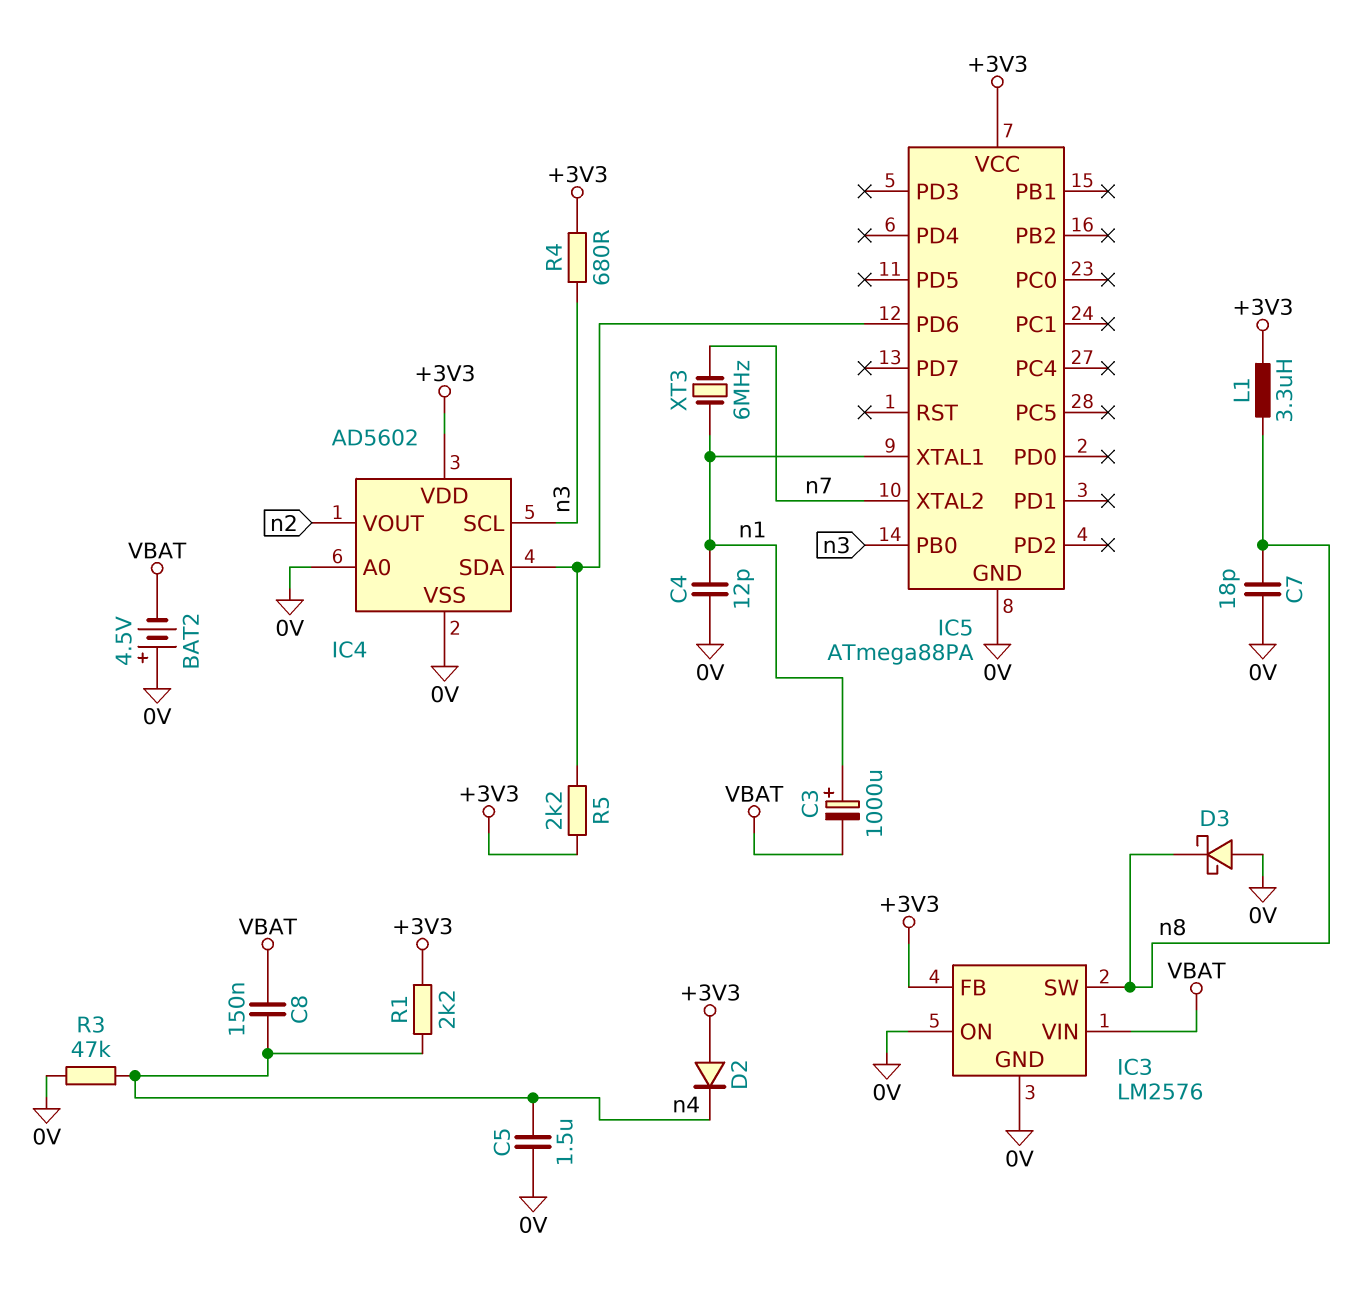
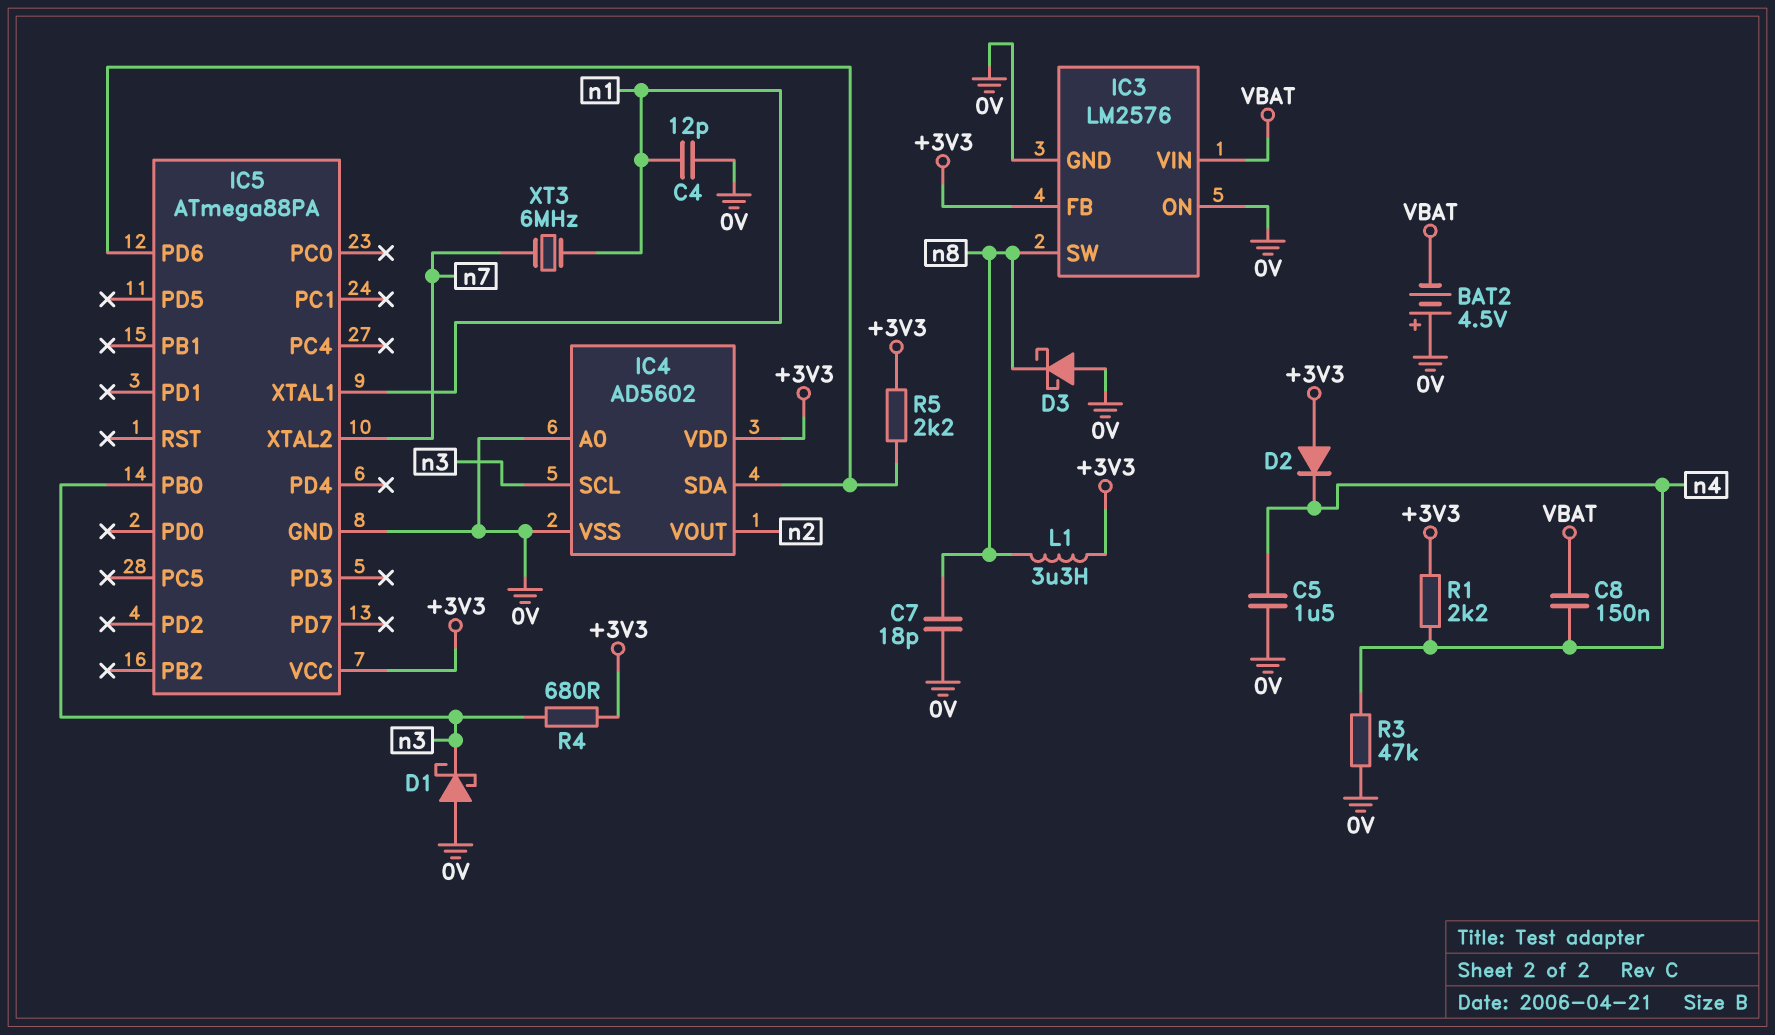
C3: 1000uF (plus n1, minus VBAT) -> none
D1: none -> schottky (A 0V, K n3)

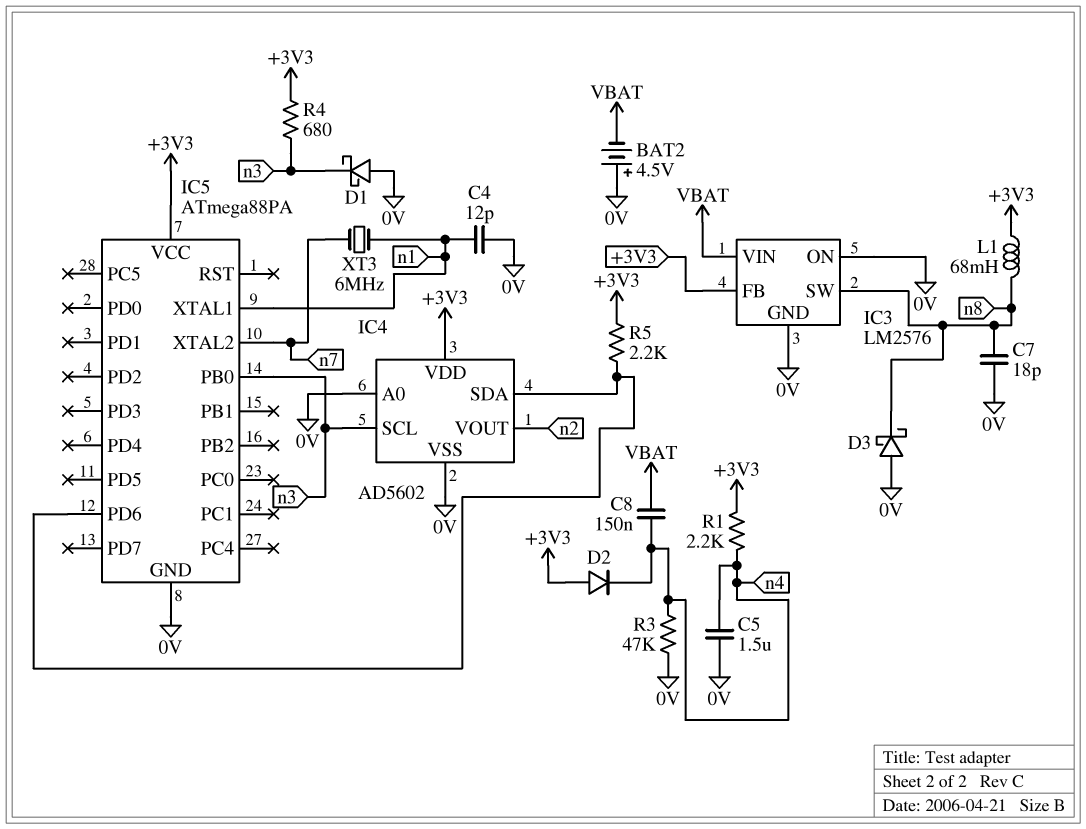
L1: 3.3uH (+3V3, n8) -> 68mH (+3V3, n8)

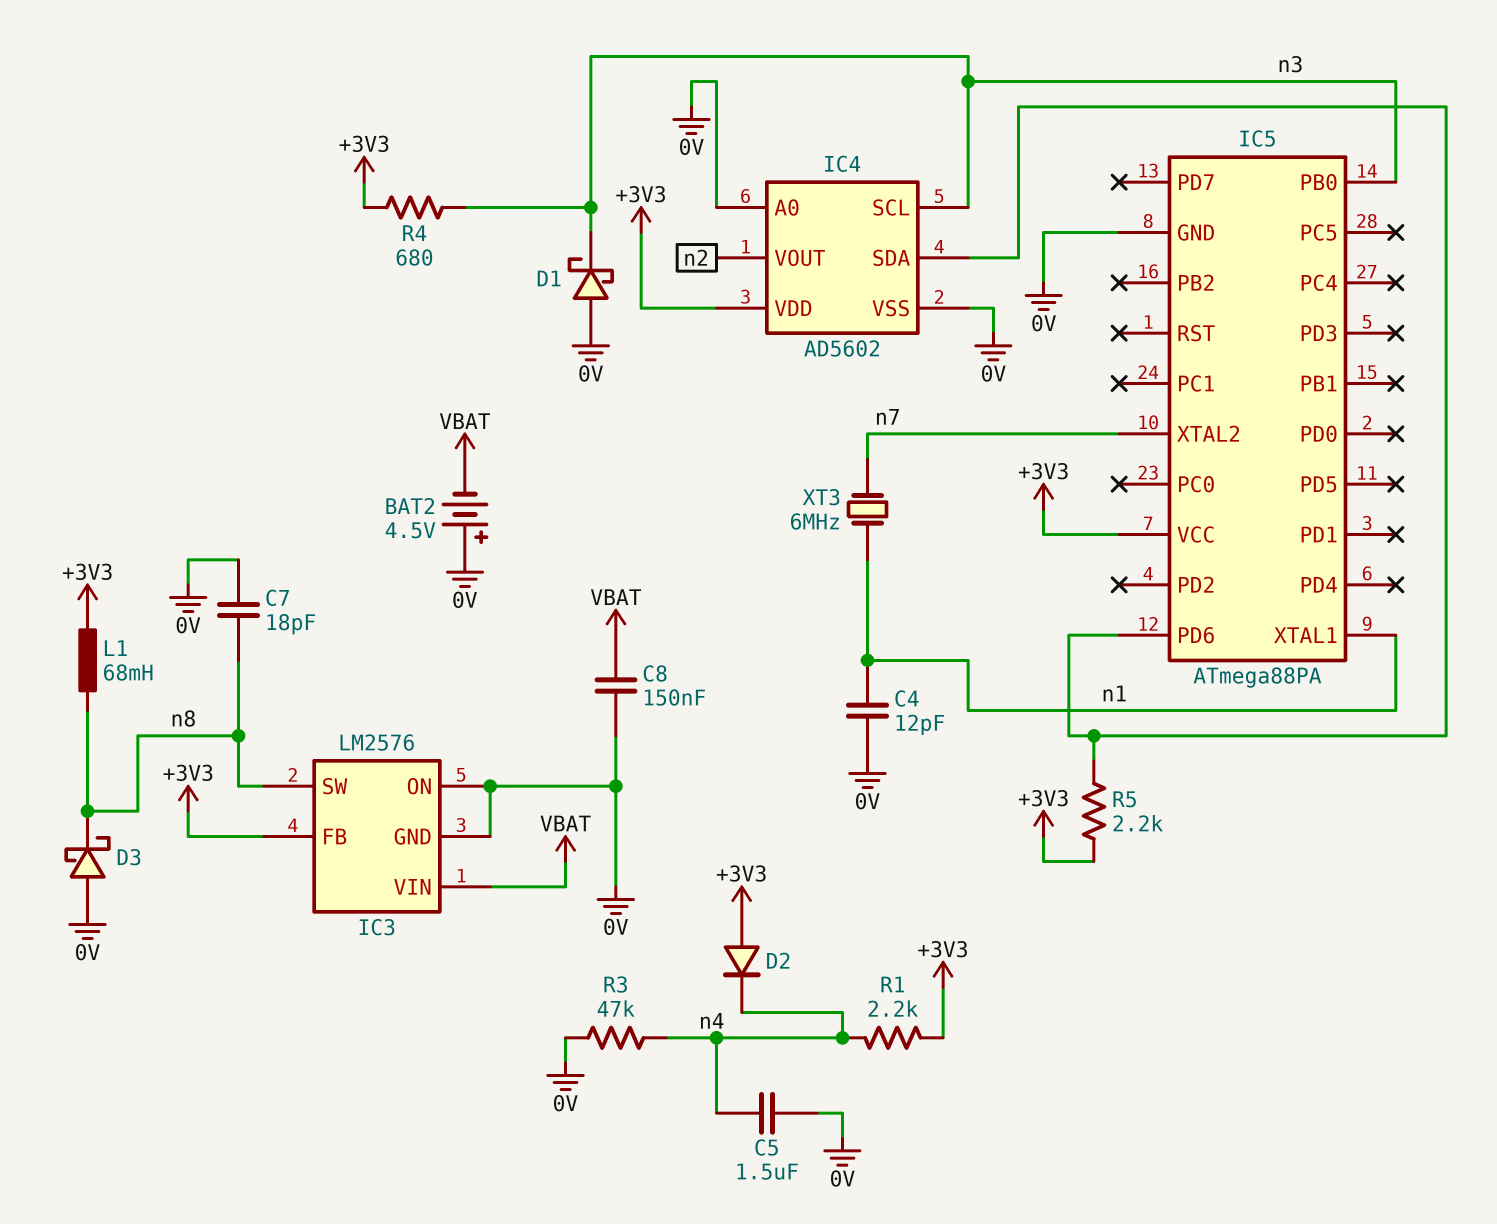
C8: 150nF (VBAT, n4) -> 150nF (0V, VBAT)

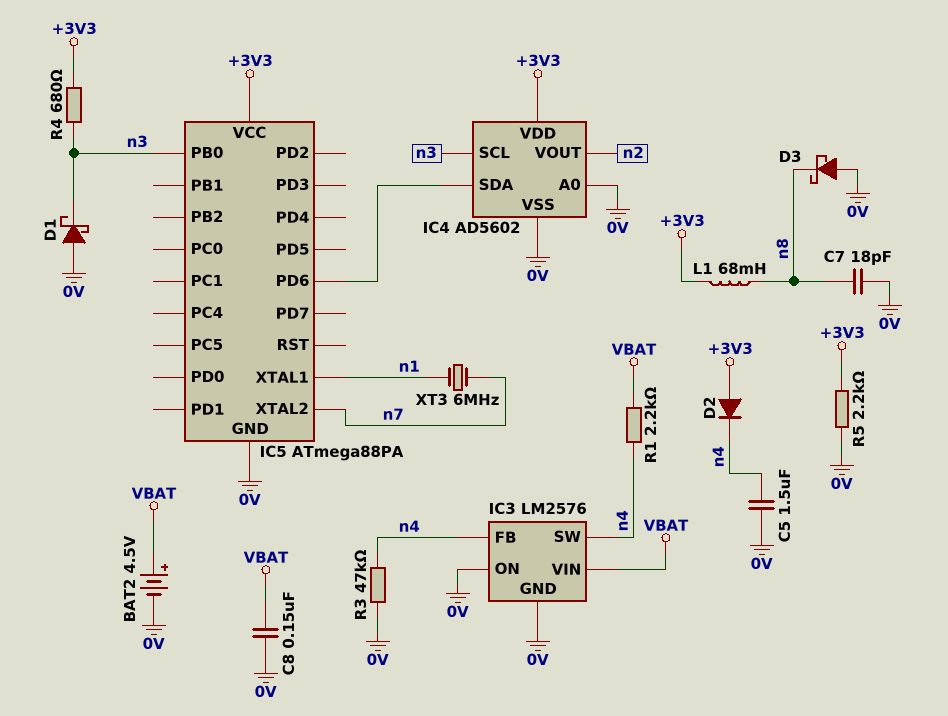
BAT2: 4.5V (plus 0V, minus VBAT) -> 4.5V (plus VBAT, minus 0V)
C4: 12pF (0V, n1) -> none
IC3 pin FB: +3V3 -> n4
IC3 pin SW: n8 -> n4
R1: 2.2k (+3V3, n4) -> 2.2k (VBAT, n4)
R5: 2.2k (+3V3, IC4/SDA) -> 2.2k (+3V3, 0V)

